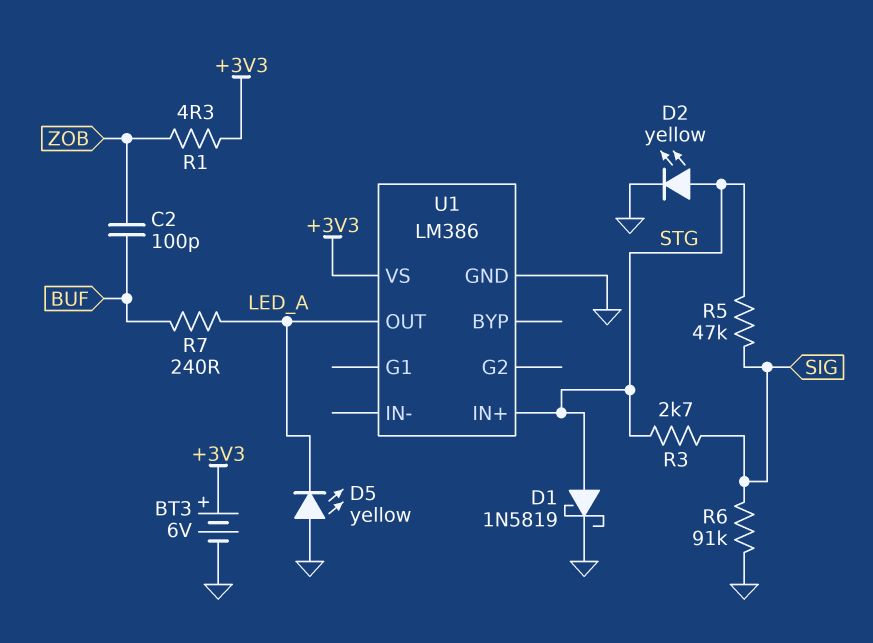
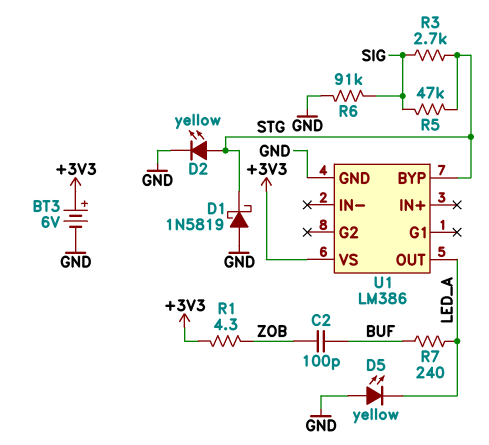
D1: schottky 1N5819 (A STG, K GND) -> schottky 1N5819 (A GND, K STG)
U1 pin BYP: none -> STG
U1 pin IN+: STG -> none

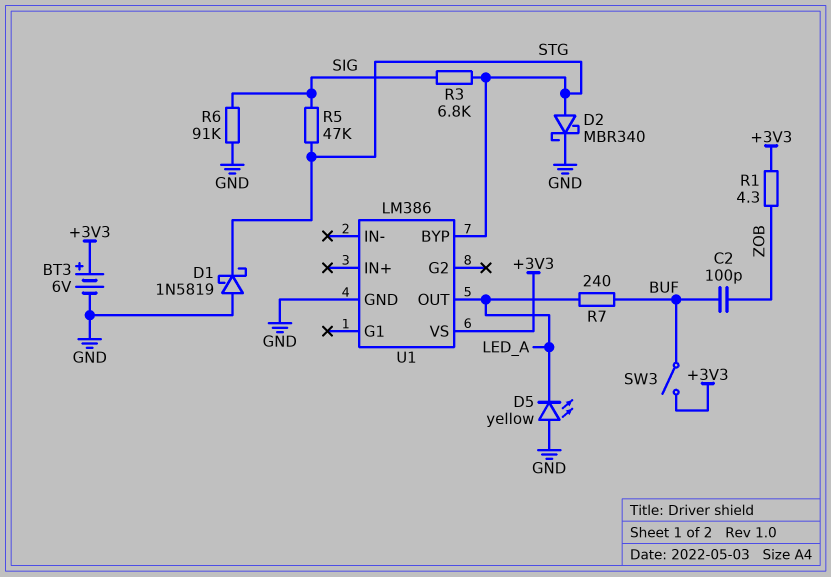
D2: LED yellow (A STG, K GND) -> schottky MBR340 (A STG, K GND)
R3: 2.7k (SIG, STG) -> 6.8k (SIG, STG)
SW3: none -> switch (+3V3, BUF)

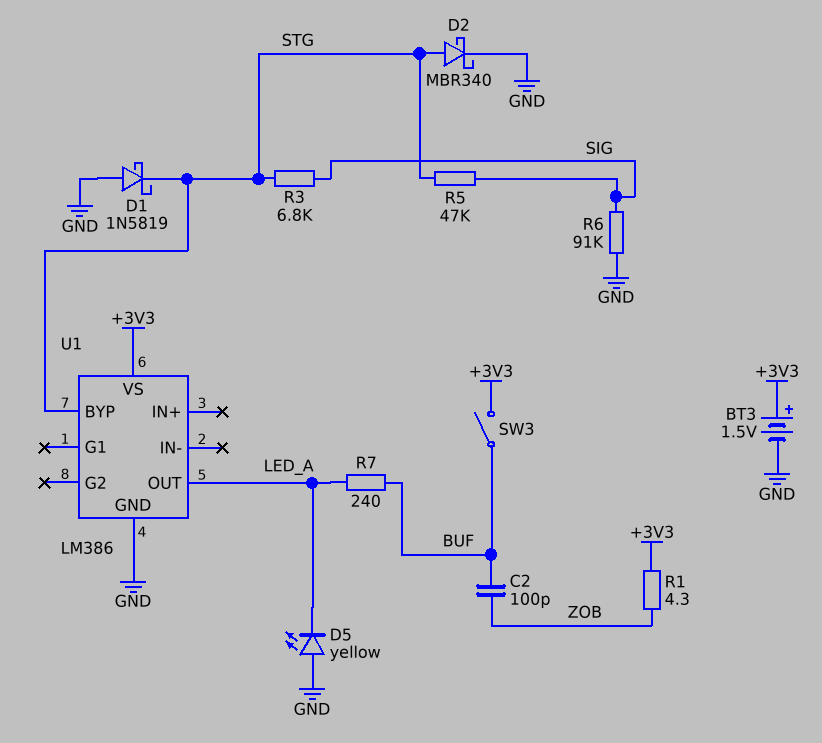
BT3: 6V (plus +3V3, minus GND) -> 1.5V (plus +3V3, minus GND)

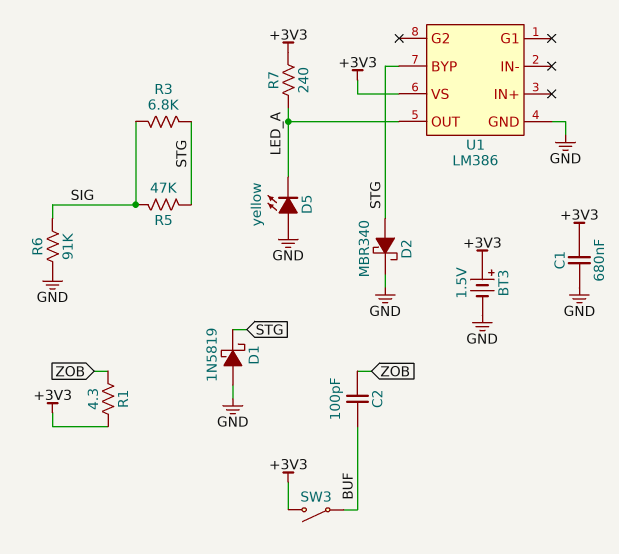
C1: none -> 680nF (+3V3, GND)
R7: 240 (BUF, LED_A) -> 240 (+3V3, LED_A)

